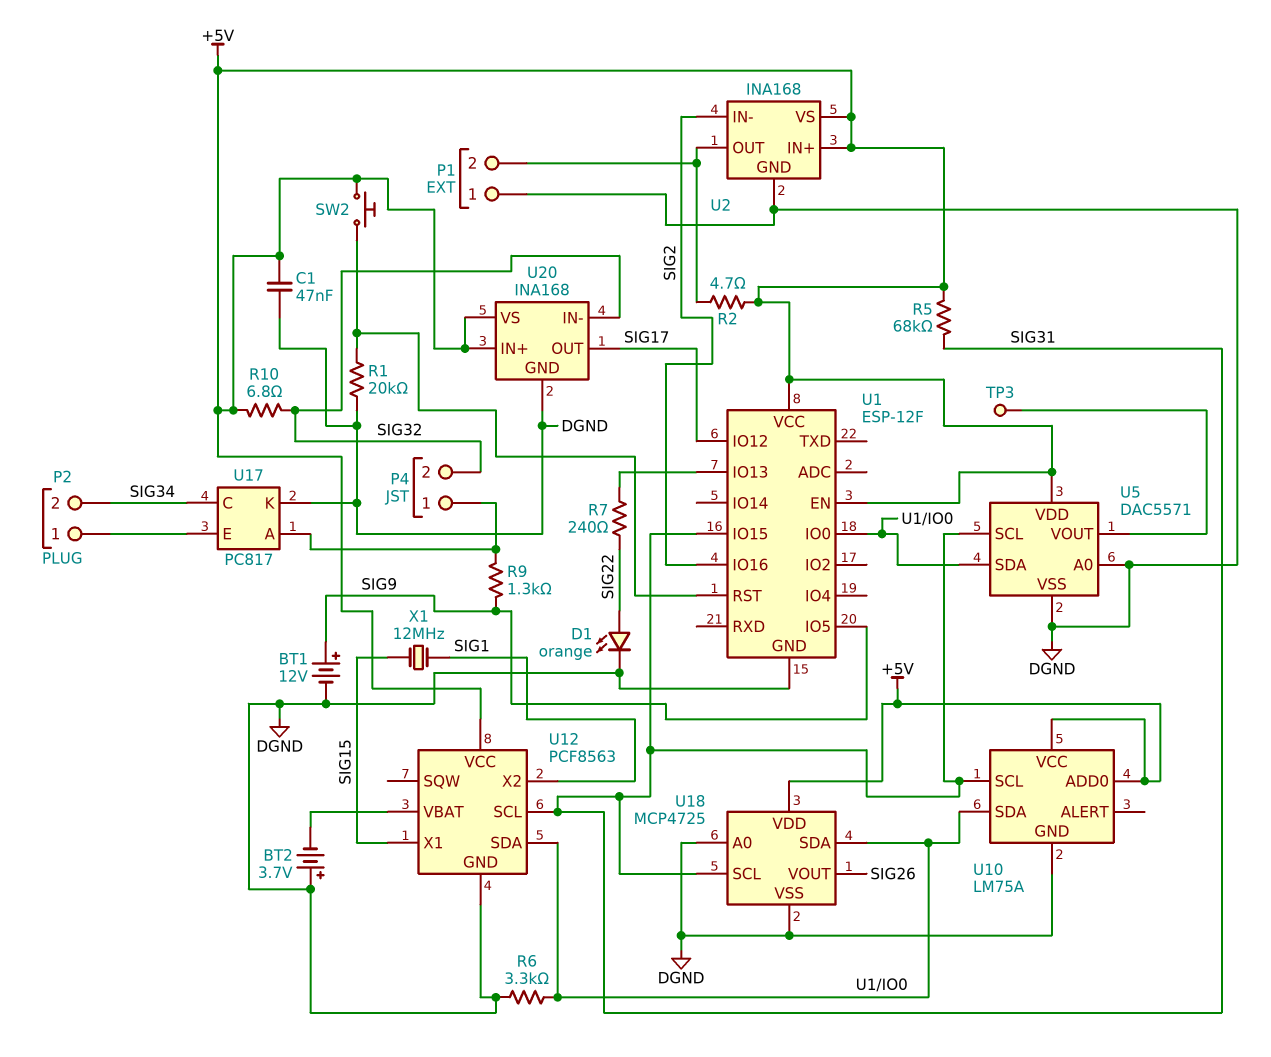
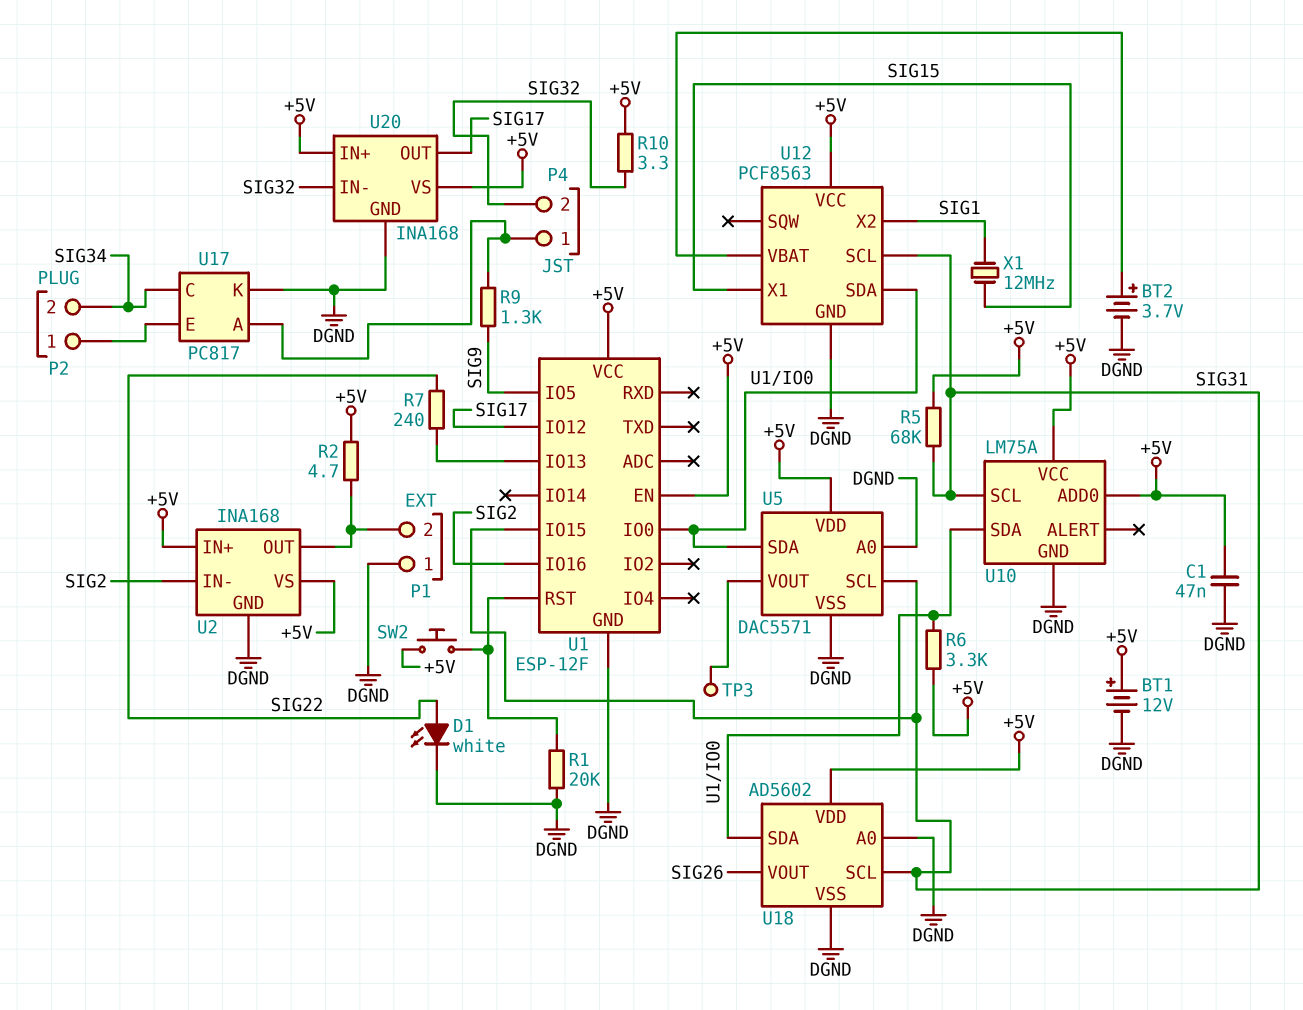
BT1: 12V (plus SIG9, minus DGND) -> 12V (plus +5V, minus DGND)
BT2: 3.7V (plus DGND, minus U12/VBAT) -> 3.7V (plus U12/VBAT, minus DGND)
D1: LED orange (A SIG22, K DGND) -> LED white (A SIG22, K DGND)
R6: 3.3k (DGND, U1/IO0) -> 3.3k (+5V, U1/IO0)
R10: 6.8 (+5V, SIG32) -> 3.3 (+5V, SIG32)
U18: MCP4725 -> AD5602

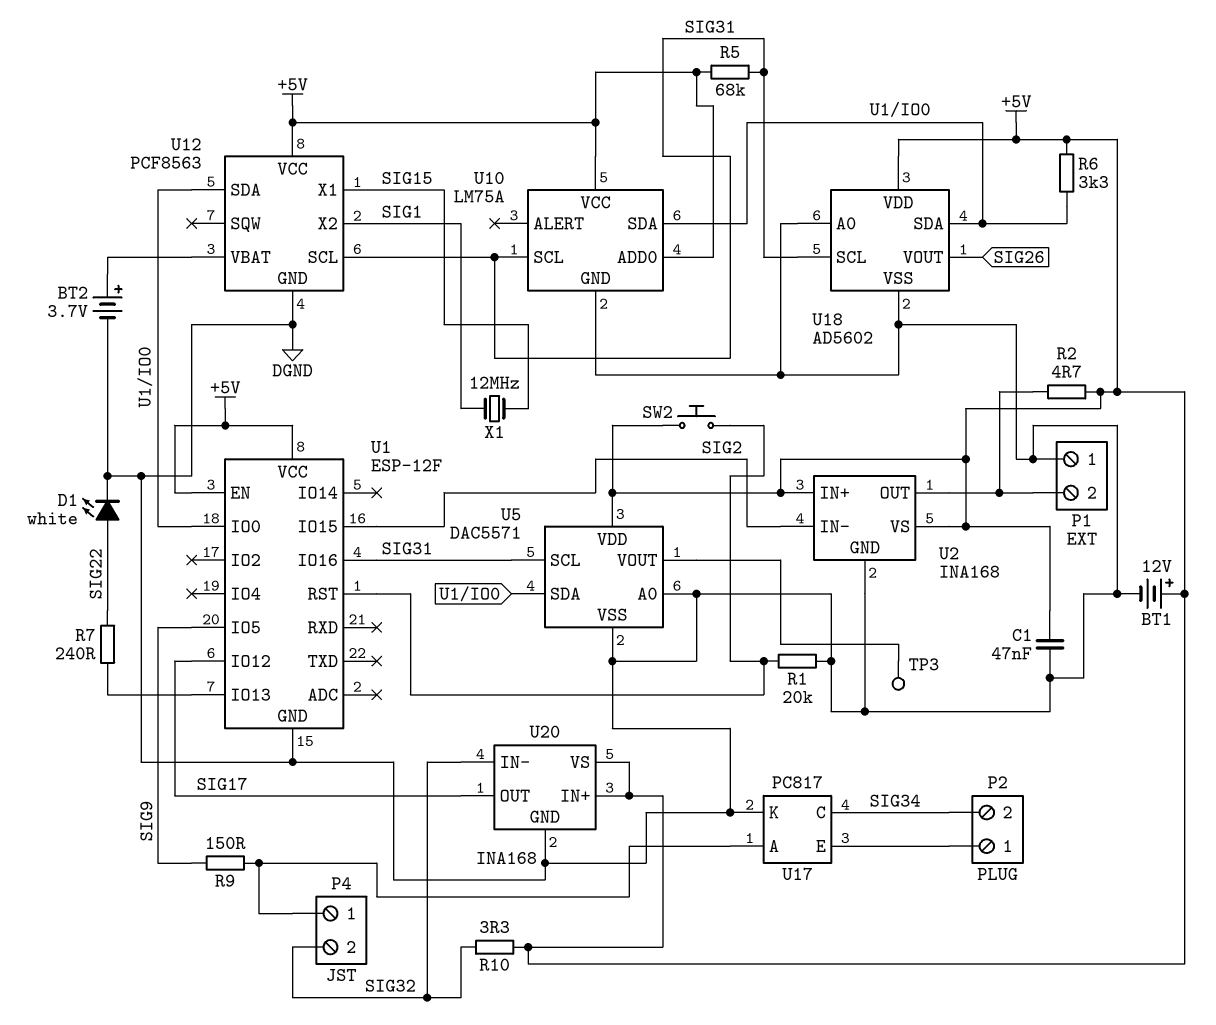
R9: 1.3k (P4/1, SIG9) -> 150 (P4/1, SIG9)
U1 pin IO15: SIG31 -> SIG2
U1 pin IO16: SIG2 -> SIG31

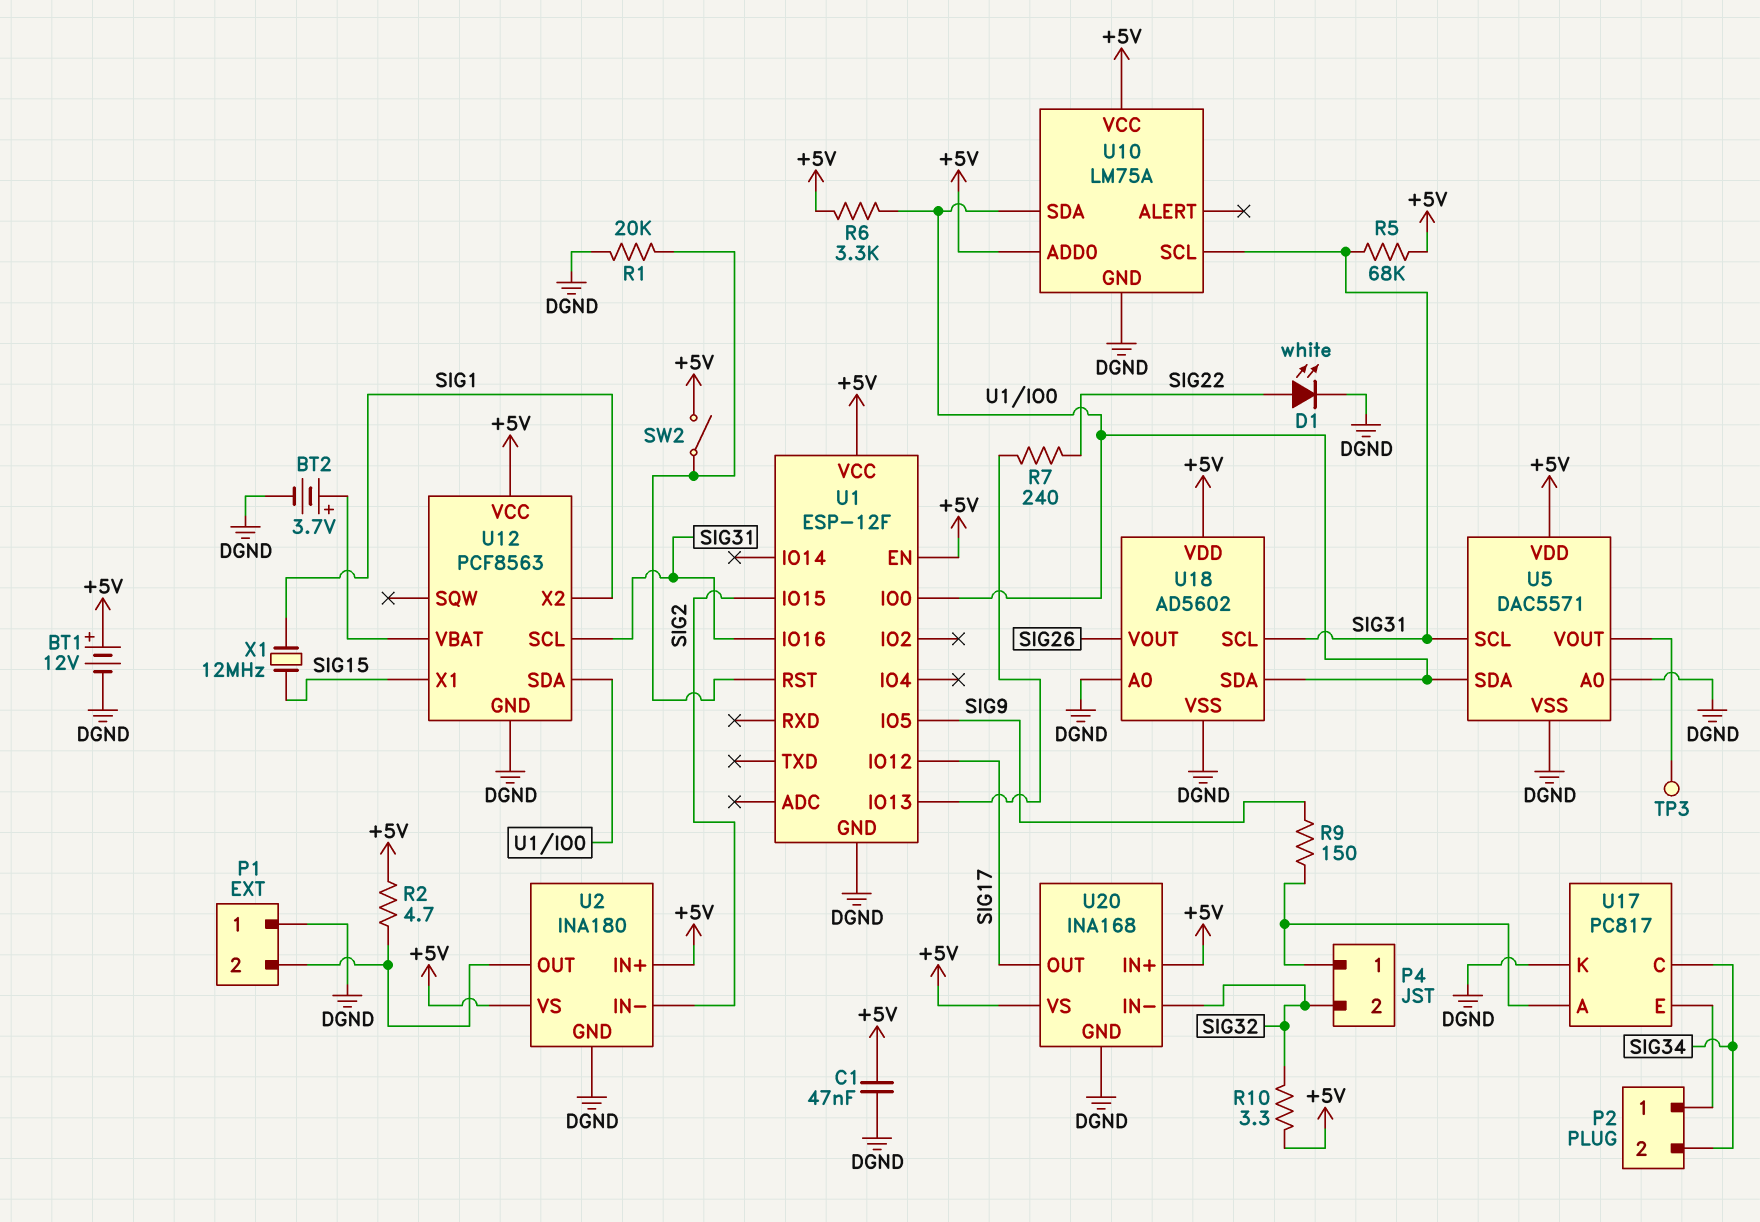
SW2: button (+5V, U1/RST) -> switch (+5V, U1/RST)
U2: INA168 -> INA180

